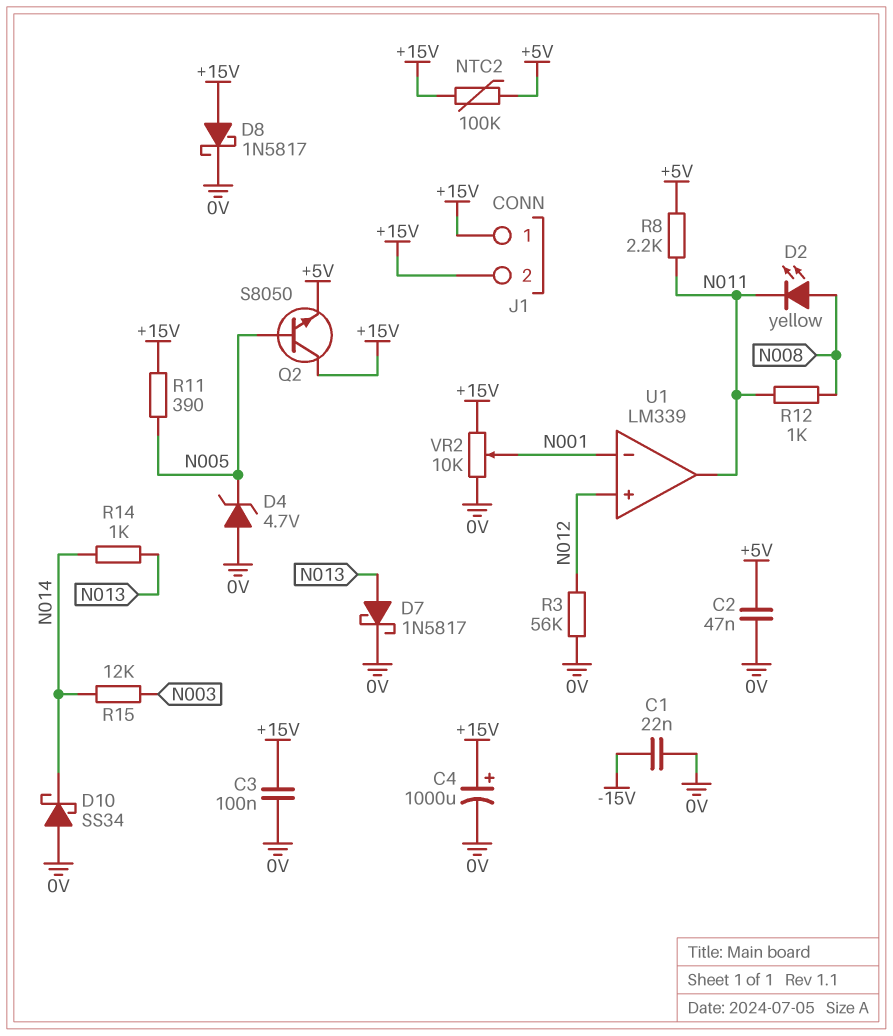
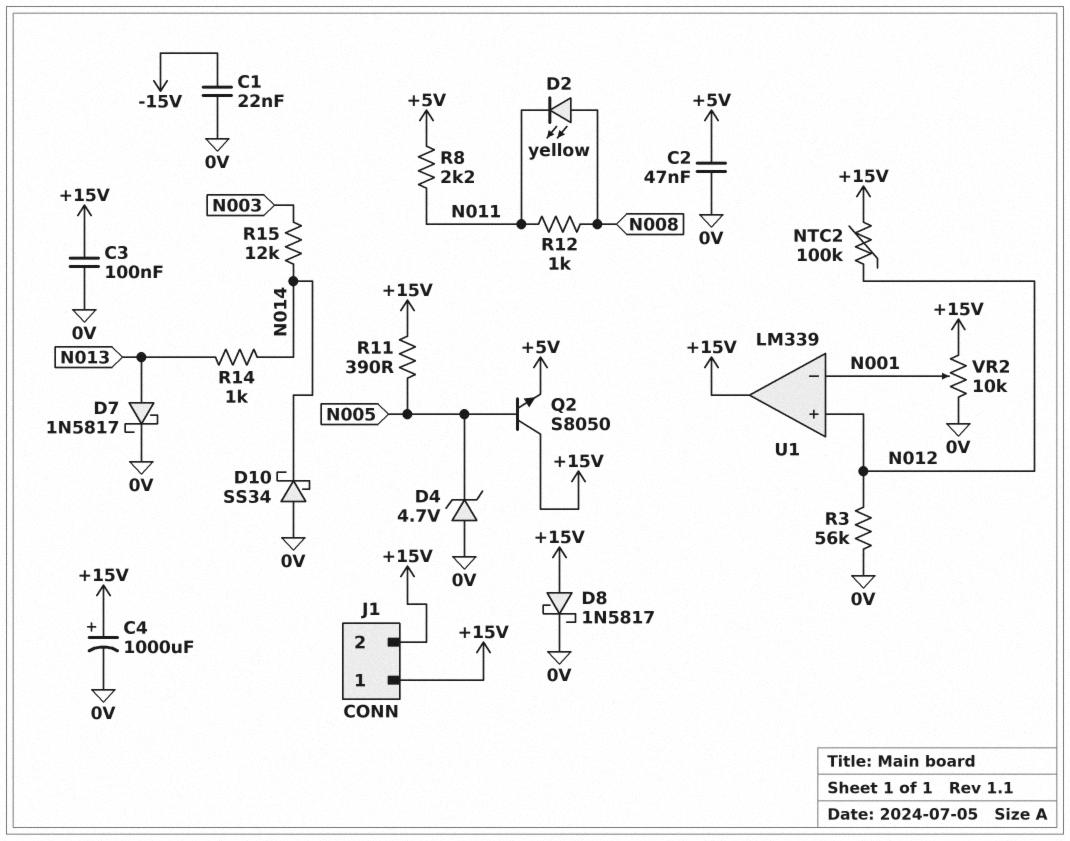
NTC2: 100k (+5V, +15V) -> 100k (+15V, N012)
U1 pin out: N011 -> +15V

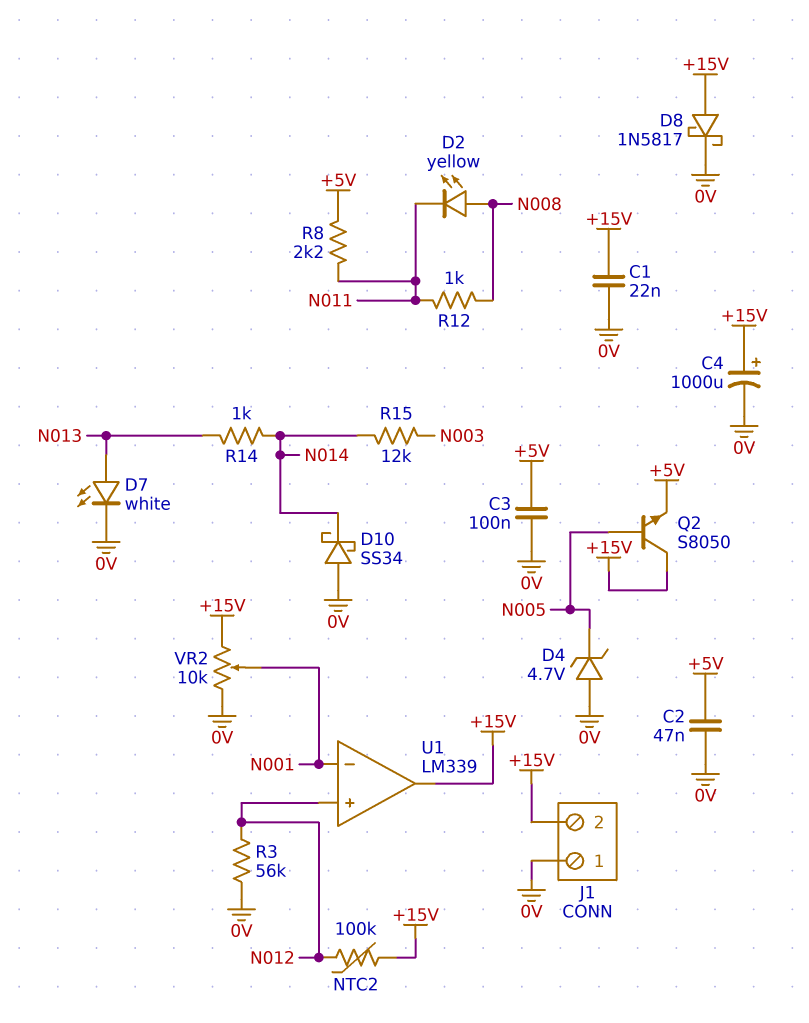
C1: 22nF (-15V, 0V) -> 22nF (+15V, 0V)
C3: 100nF (+15V, 0V) -> 100nF (+5V, 0V)
D7: schottky 1N5817 (A N013, K 0V) -> LED white (A N013, K 0V)
J1 pin 1: +15V -> 0V
R11: 390 (+15V, N005) -> none

